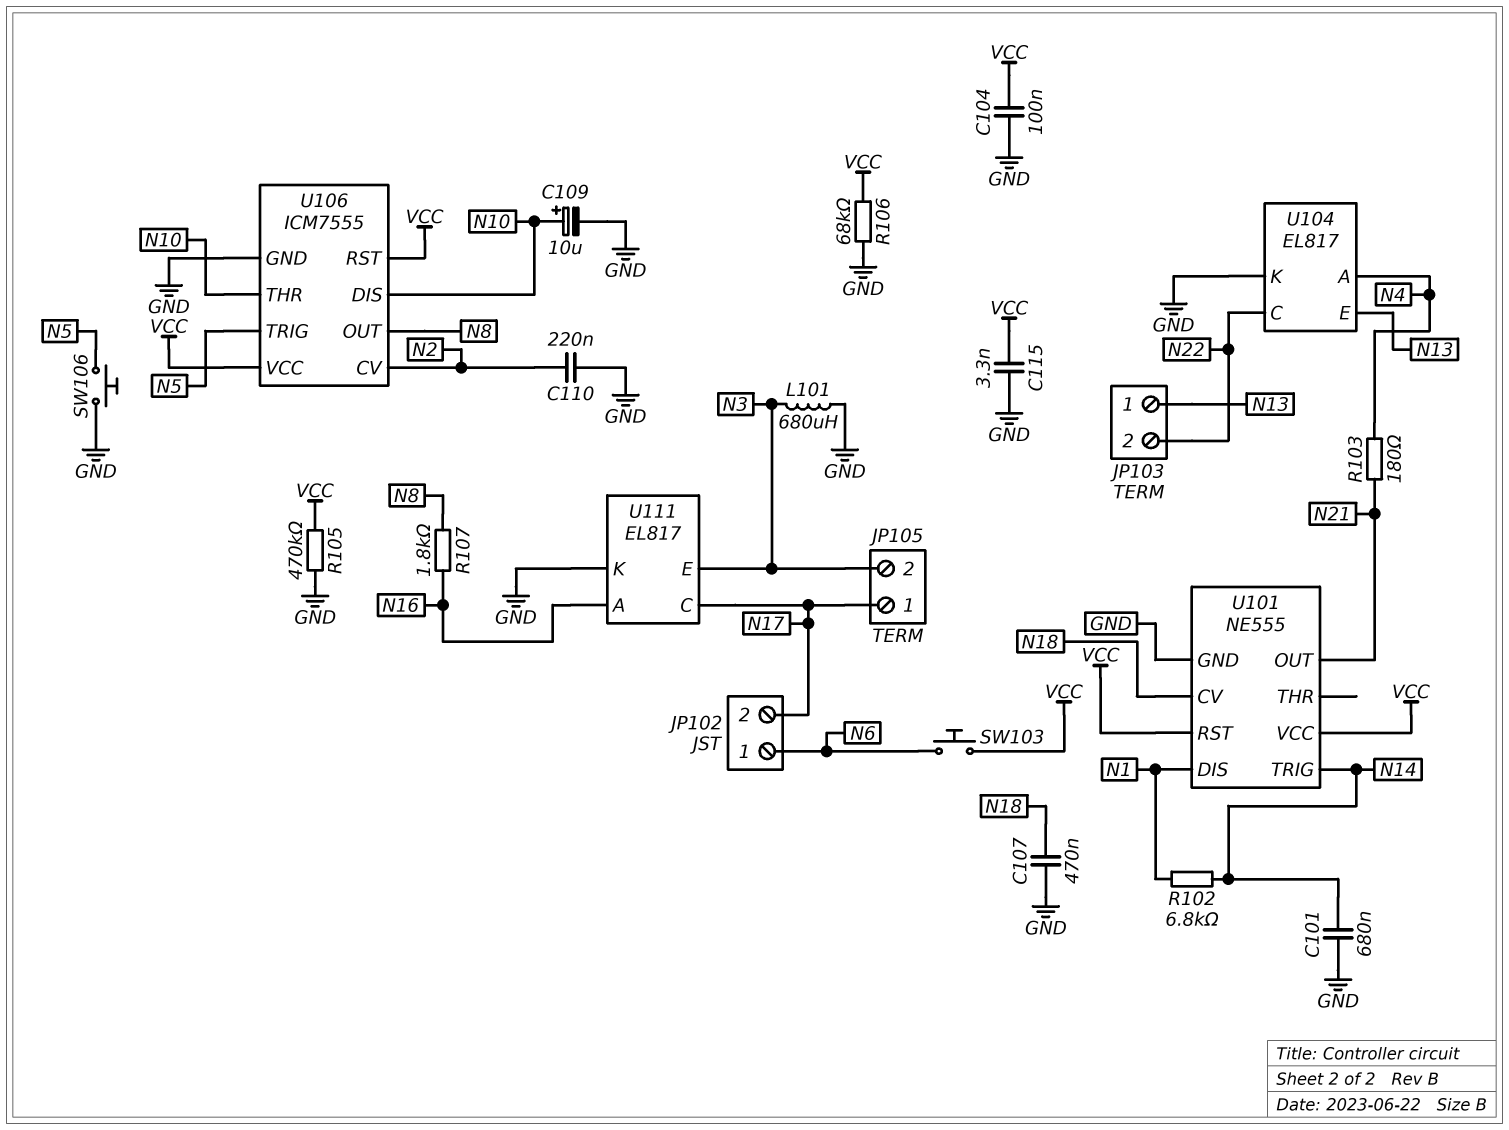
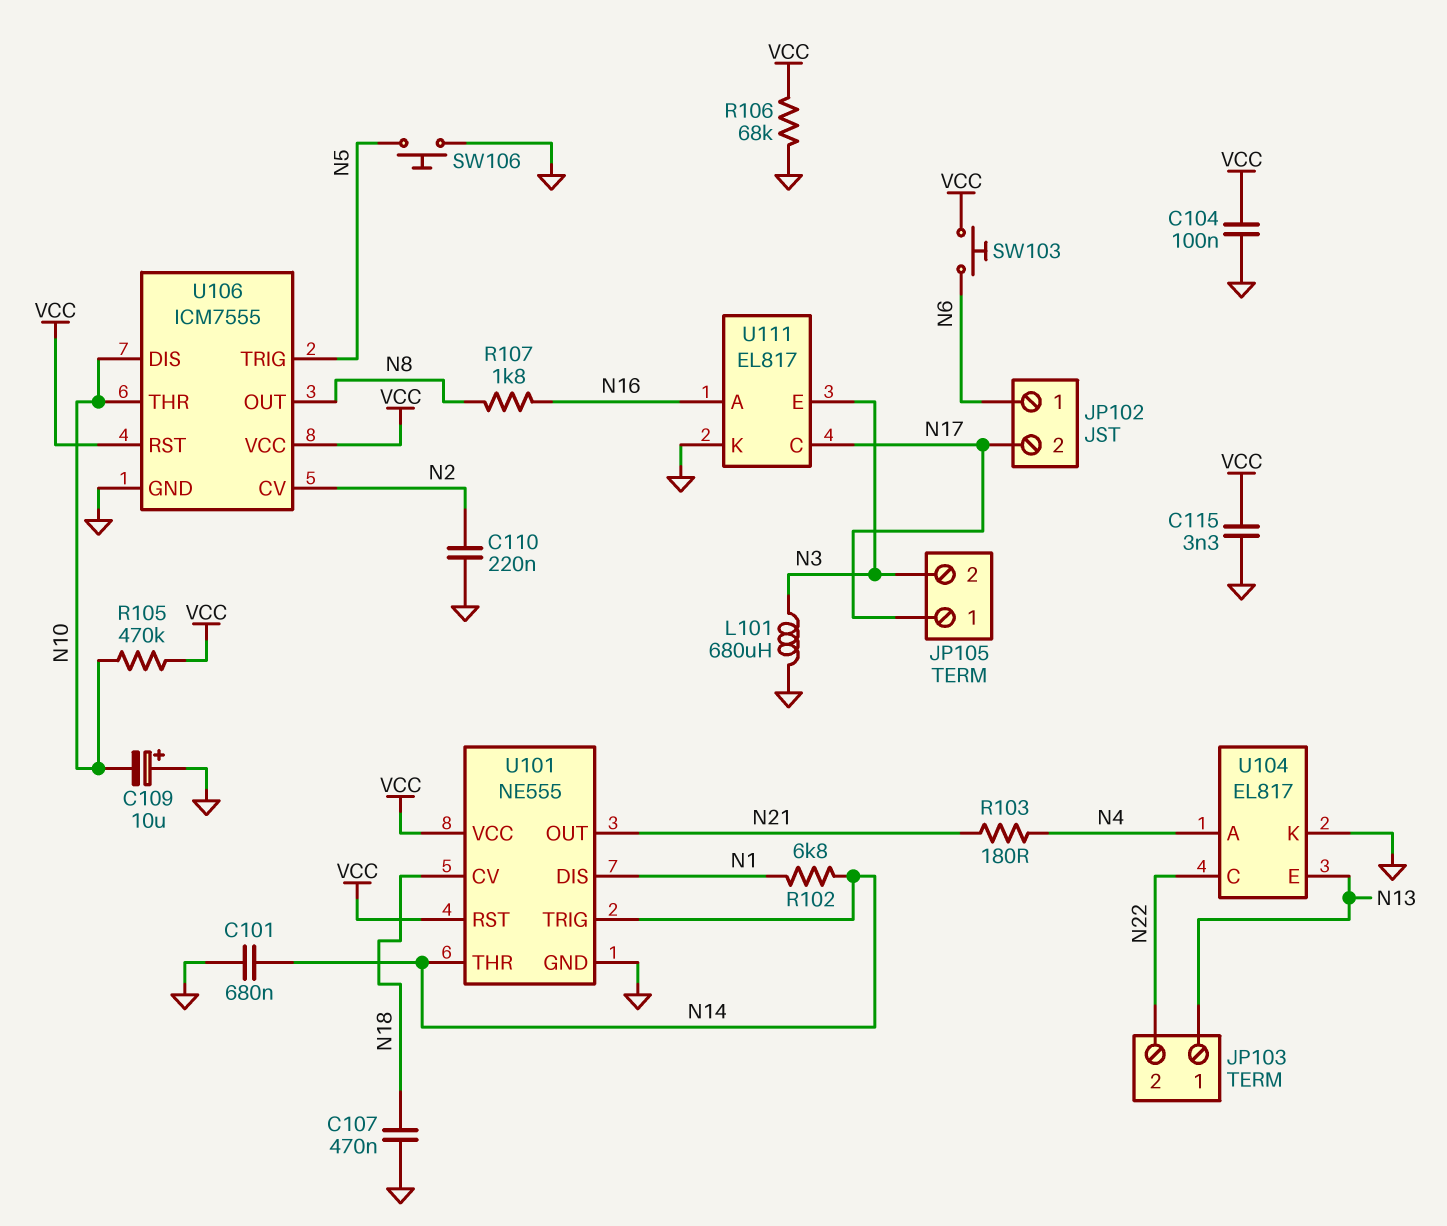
C109: 10uF (plus N10, minus GND) -> 10uF (plus GND, minus N10)
R105: 470k (GND, VCC) -> 470k (N10, VCC)
U101 pin THR: none -> N14

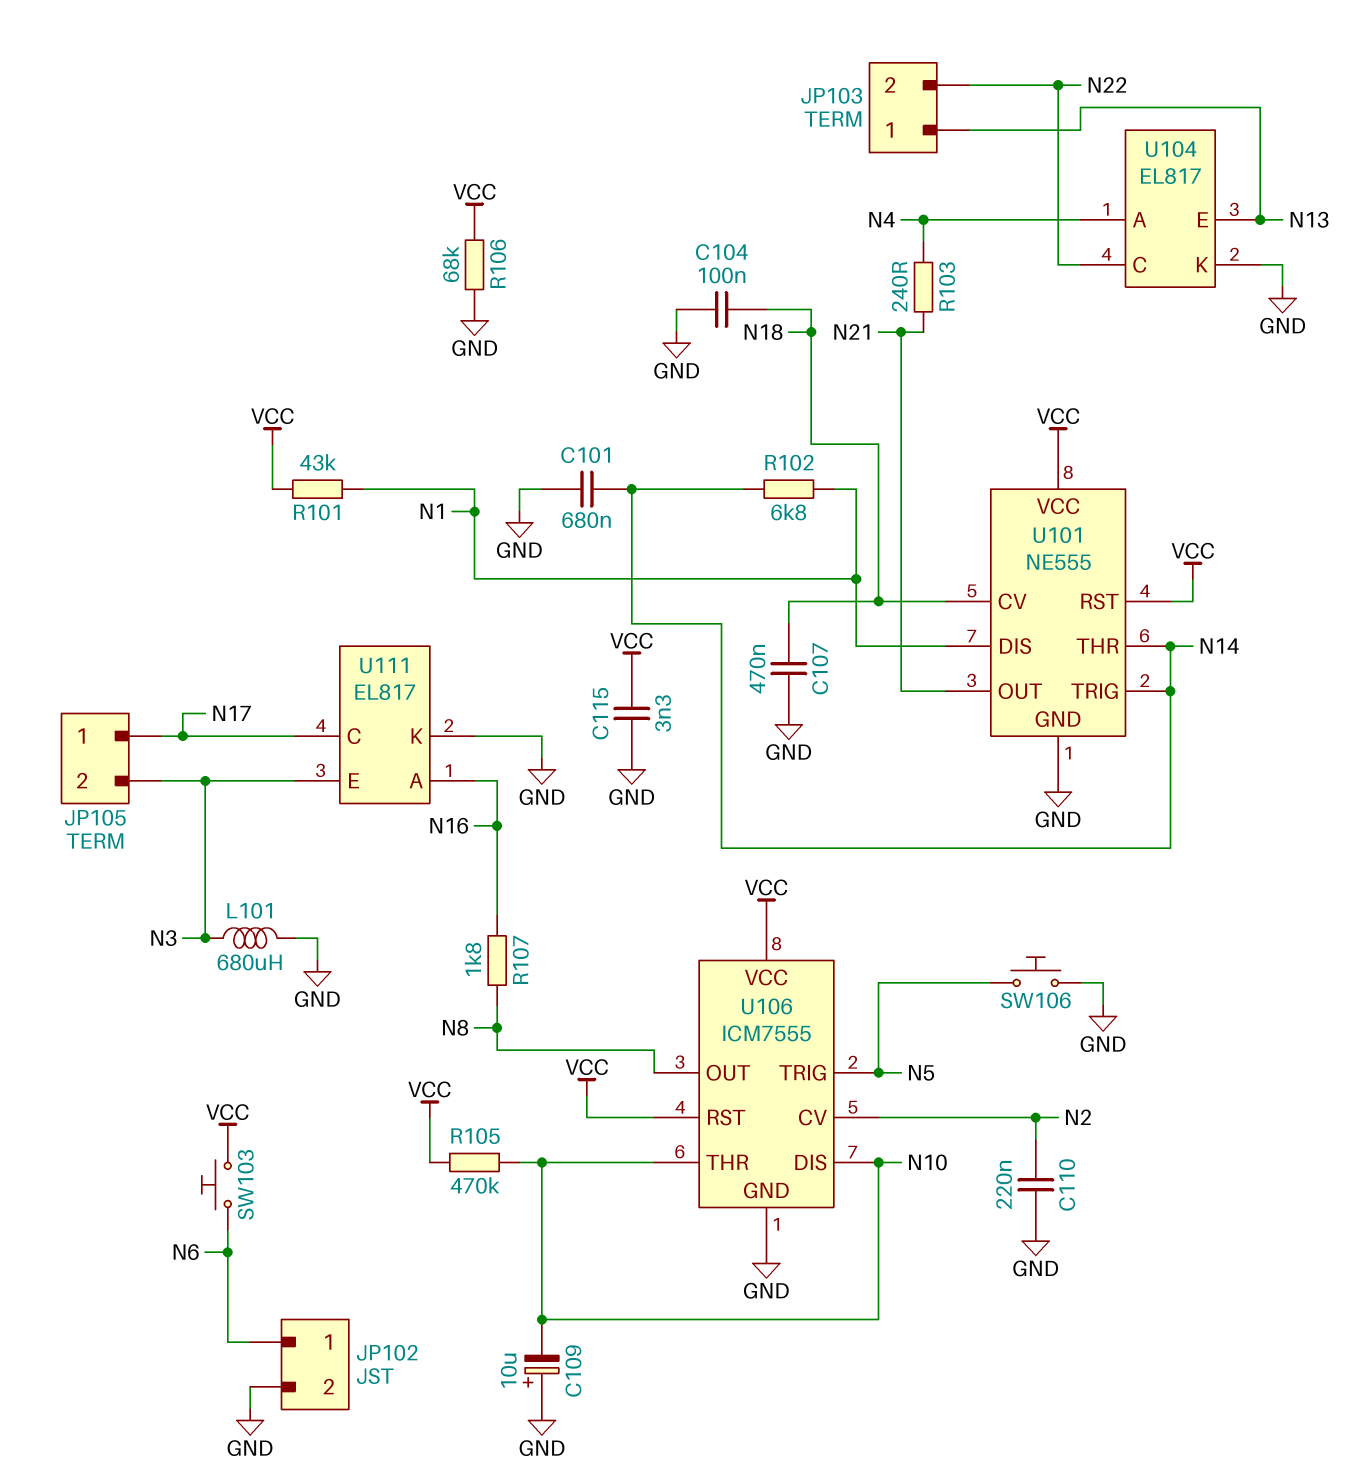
C104: 100nF (GND, VCC) -> 100nF (GND, N18)
JP102 pin 2: N17 -> GND
R101: none -> 43k (N1, VCC)
R103: 180 (N4, N21) -> 240 (N4, N21)

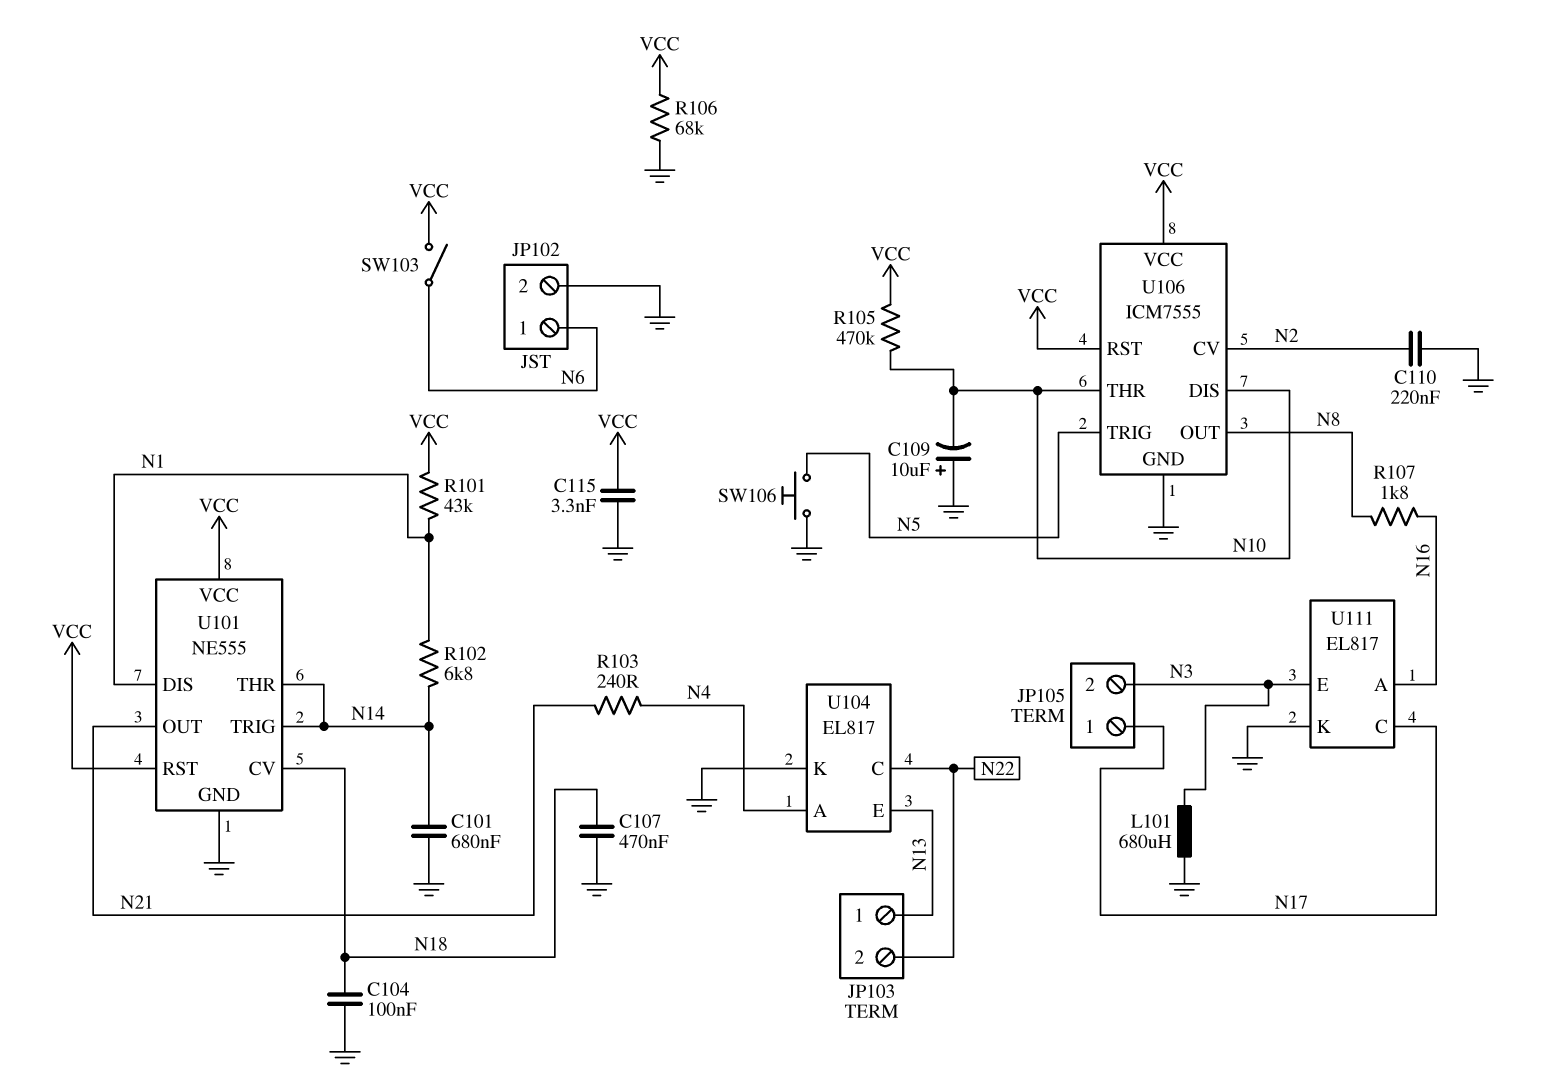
SW103: button (N6, VCC) -> switch (N6, VCC)

